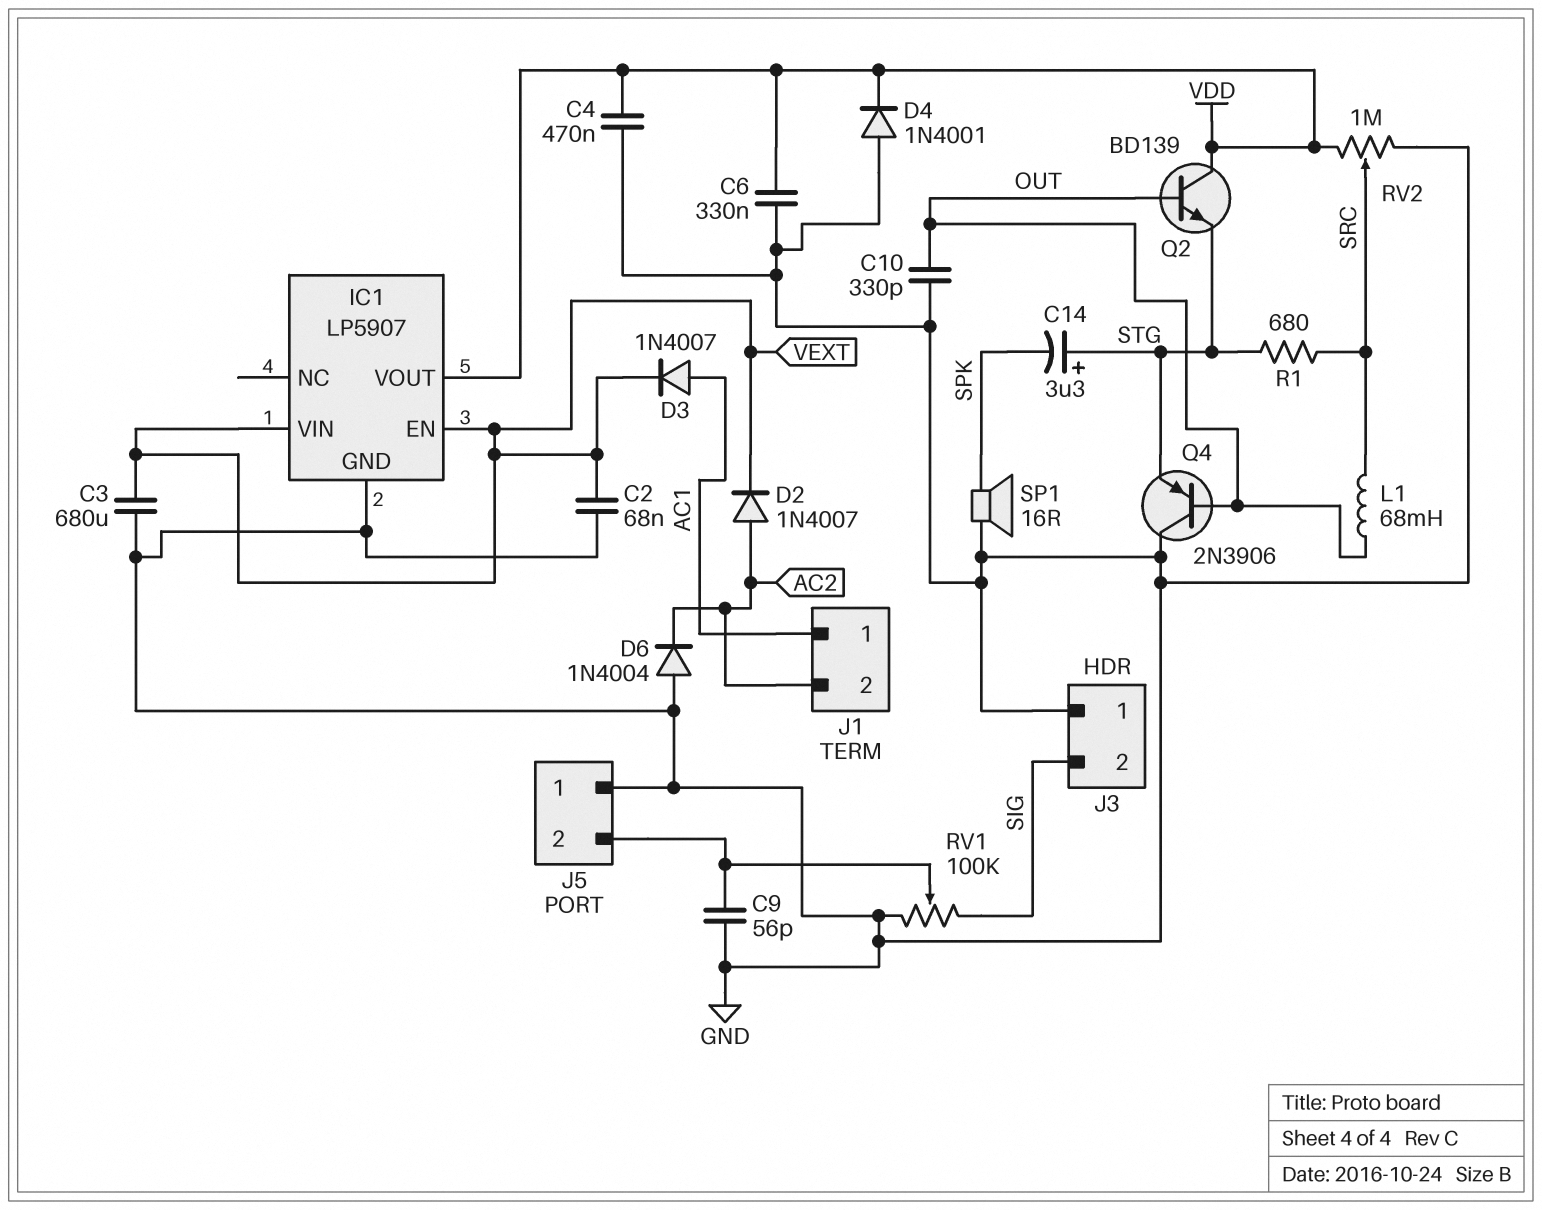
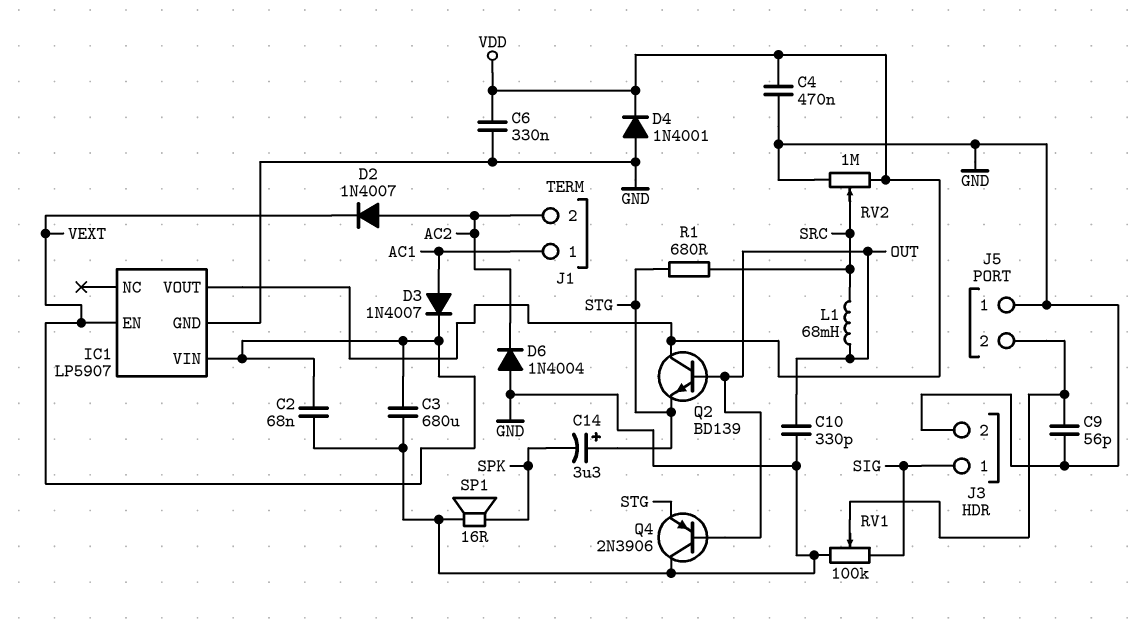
J3 pin 1: GND -> SIG
J3 pin 2: SIG -> GND

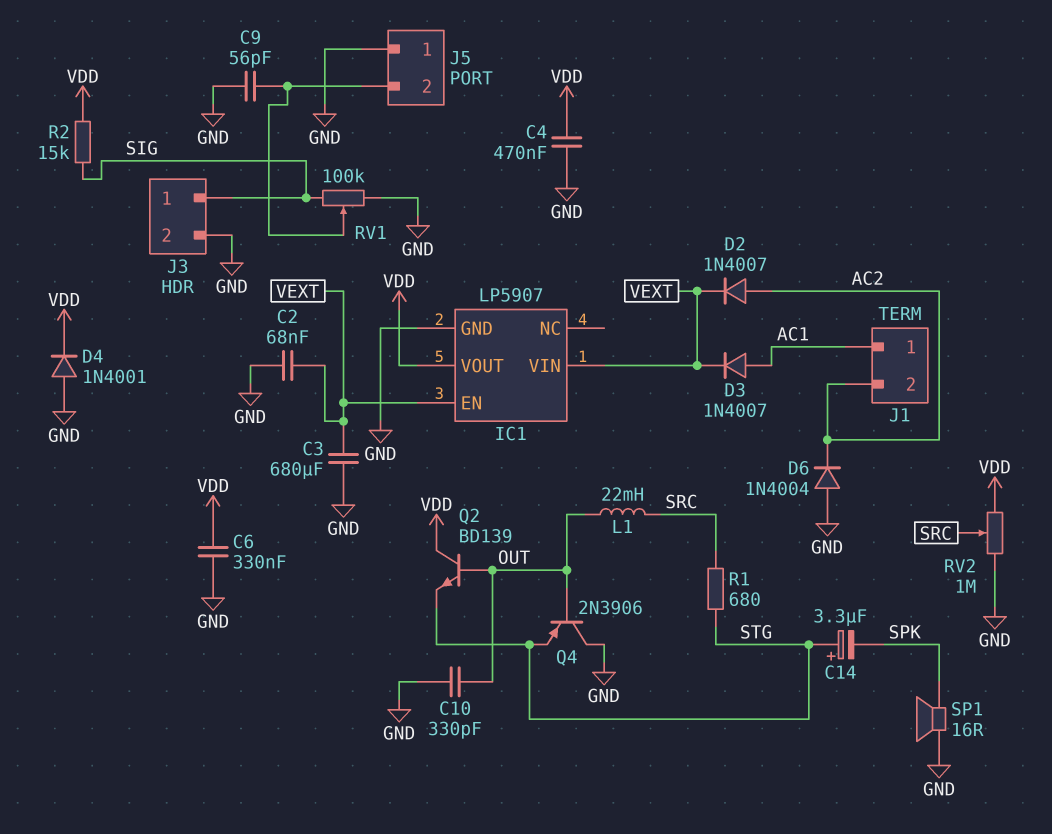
L1: 68mH (OUT, SRC) -> 22mH (OUT, SRC)
R2: none -> 15k (SIG, VDD)

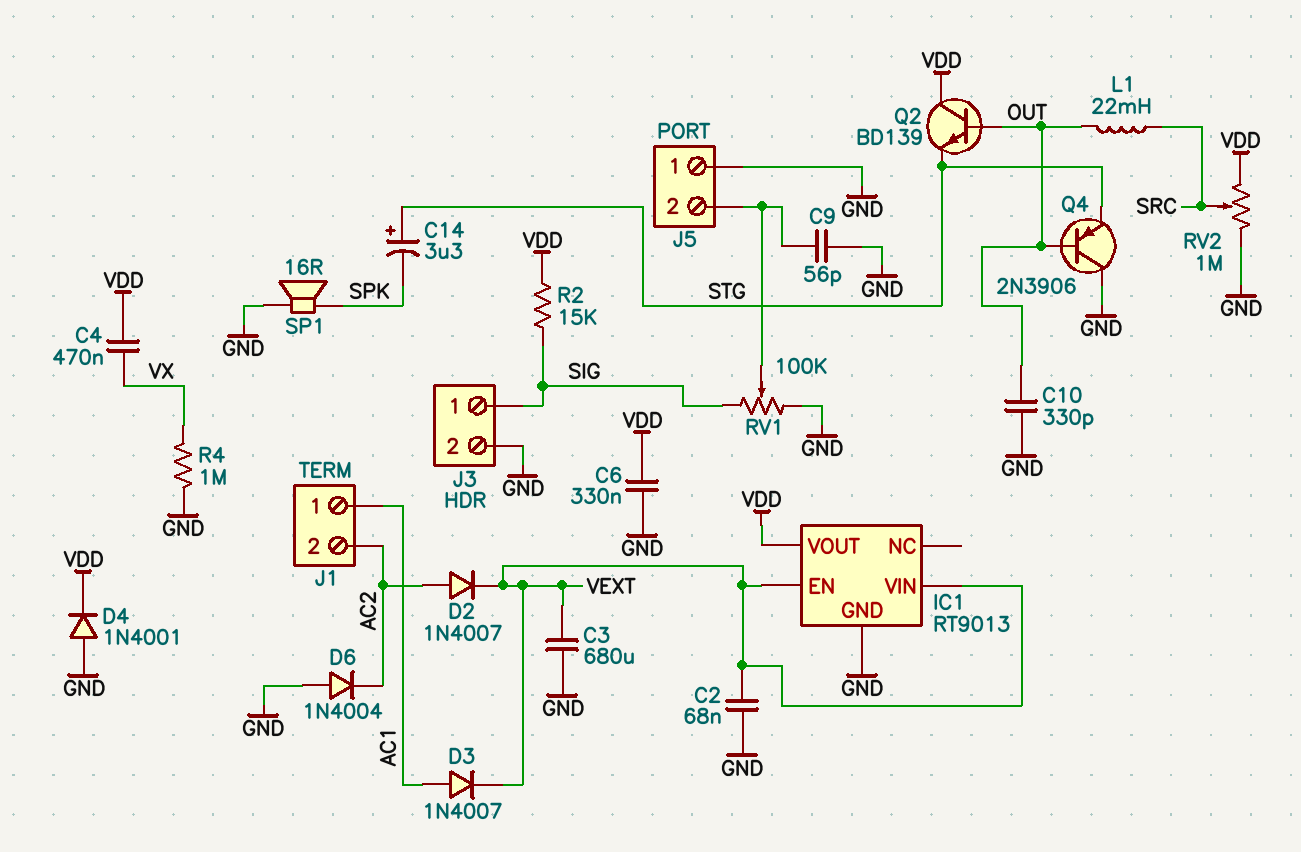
C4: 470nF (GND, VDD) -> 470nF (VDD, VX)
IC1: LP5907 -> RT9013
R1: 680 (SRC, STG) -> none
R4: none -> 1M (GND, VX)

